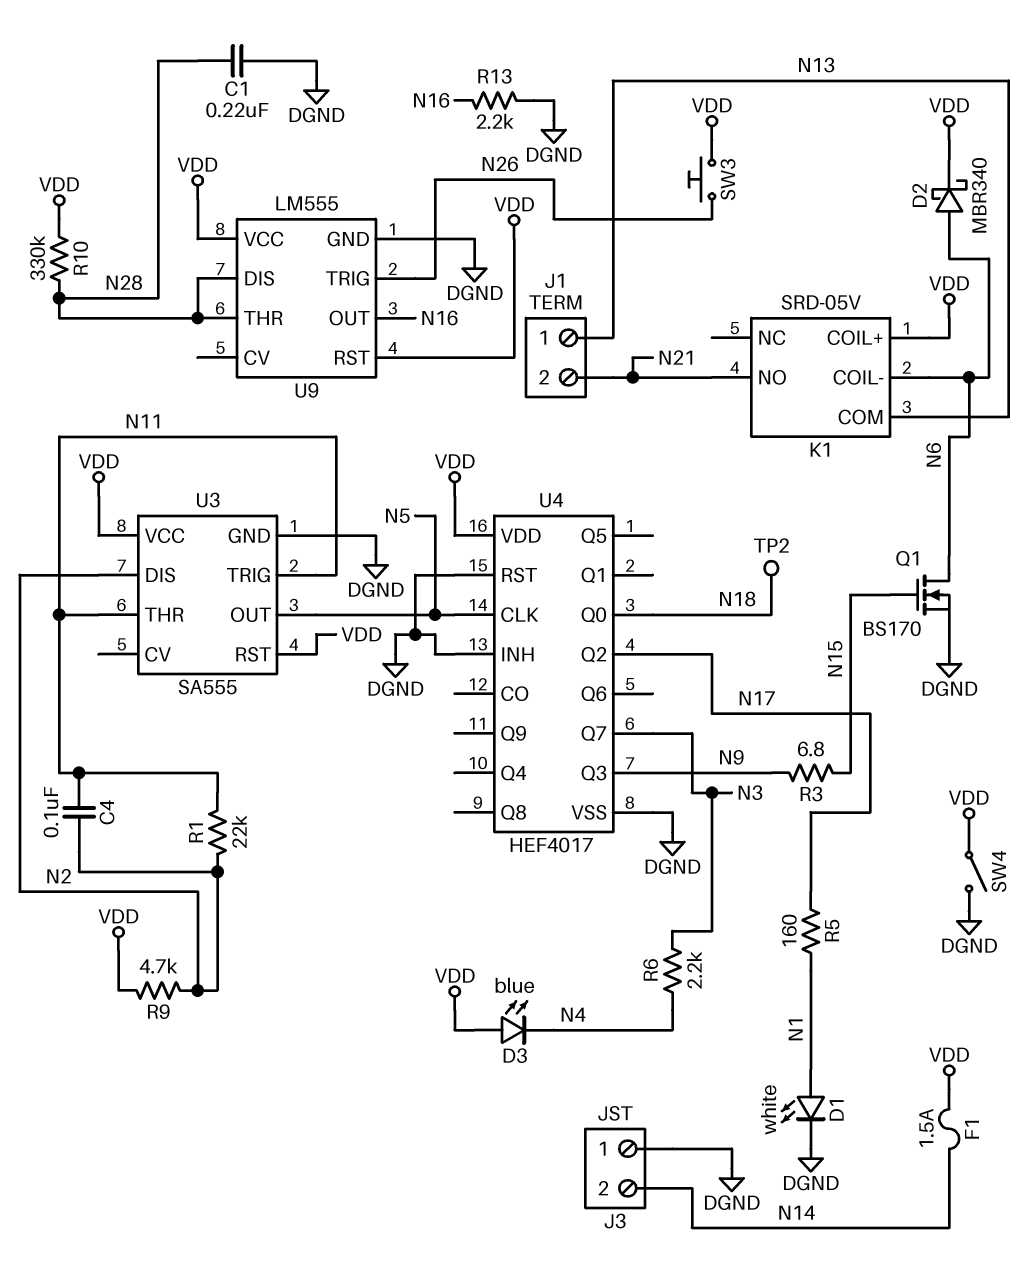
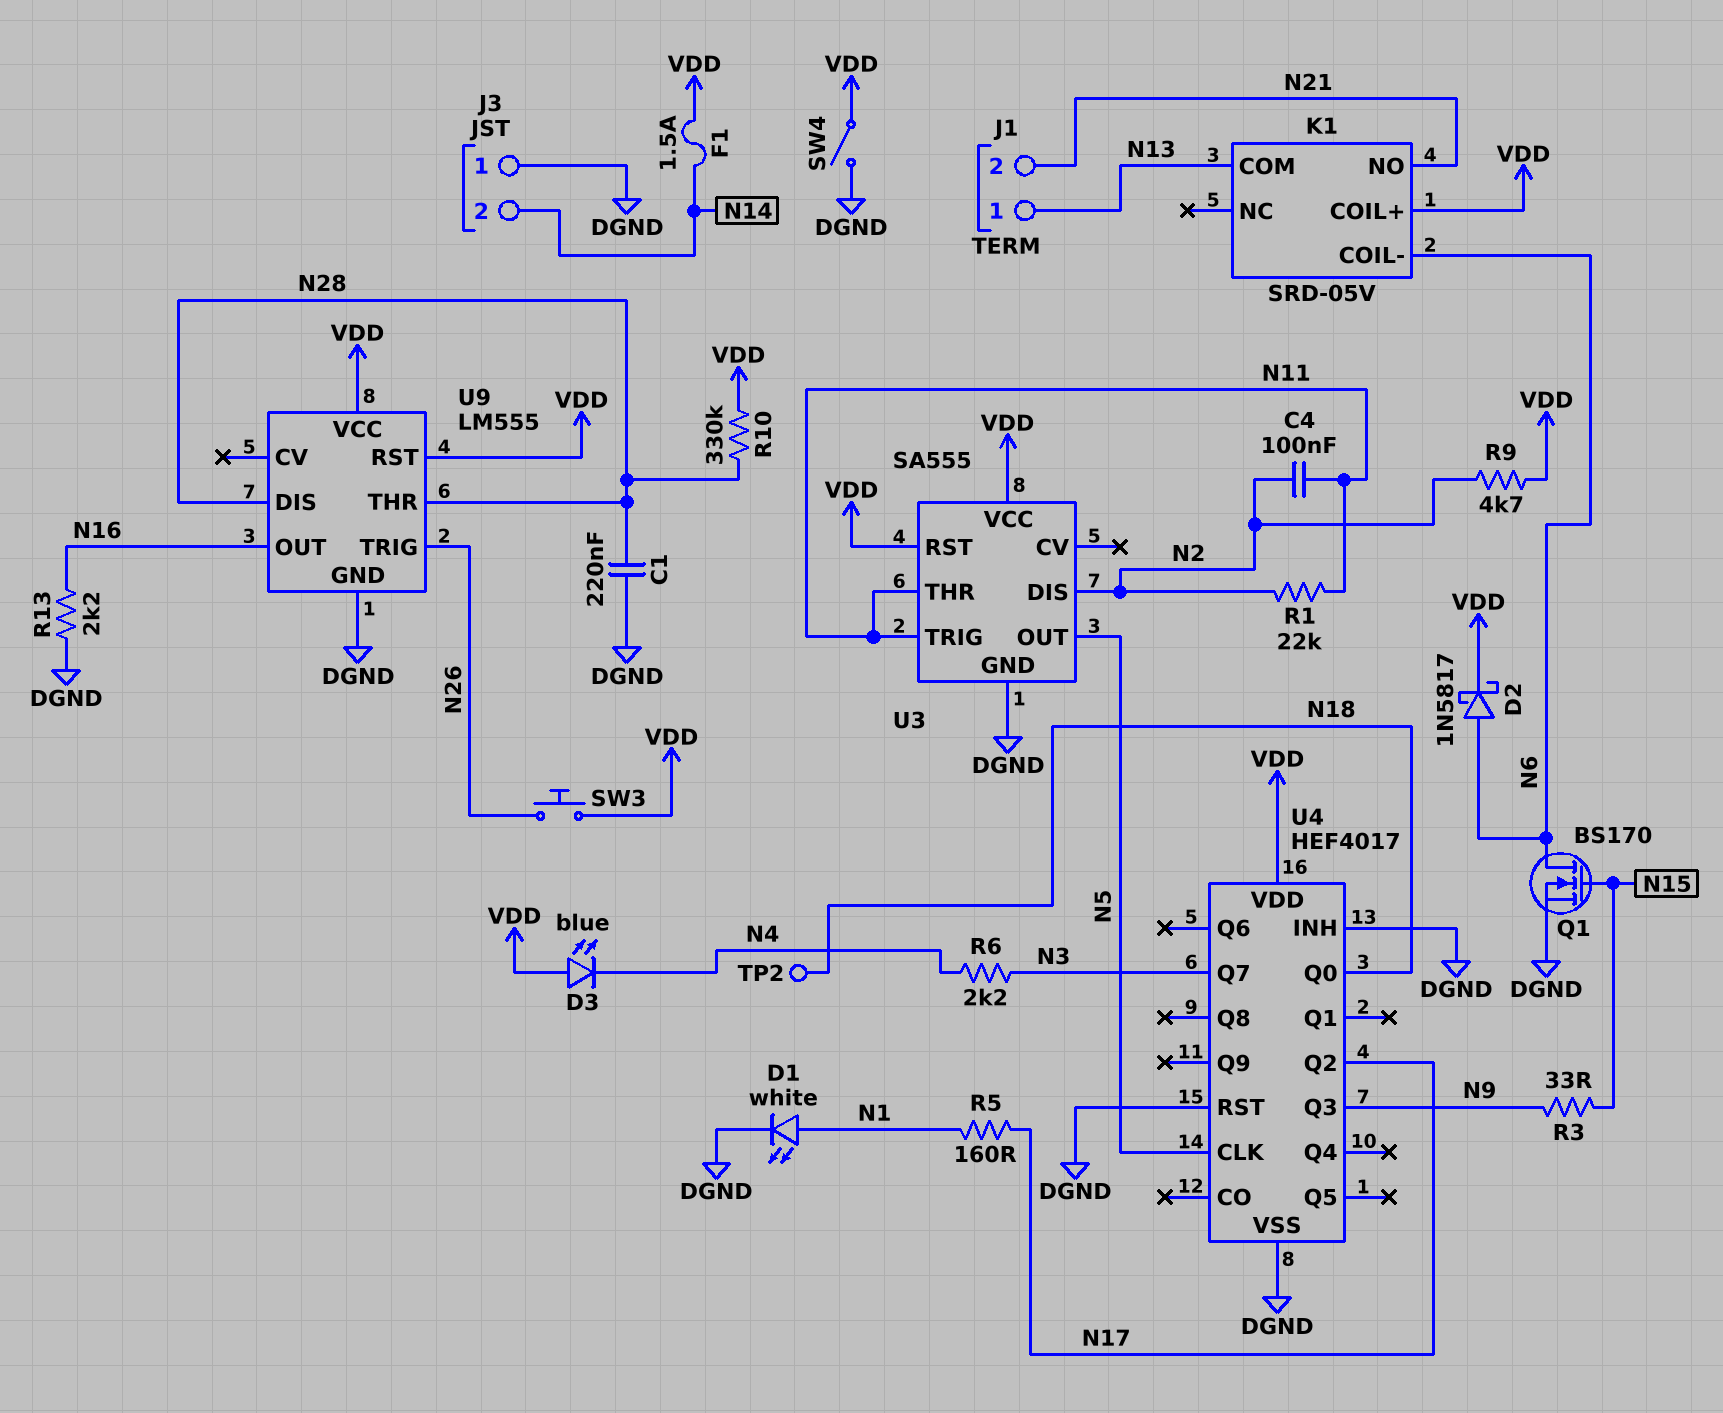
D2: schottky MBR340 (A N6, K VDD) -> schottky 1N5817 (A N6, K VDD)
R3: 6.8 (N9, N15) -> 33 (N9, N15)

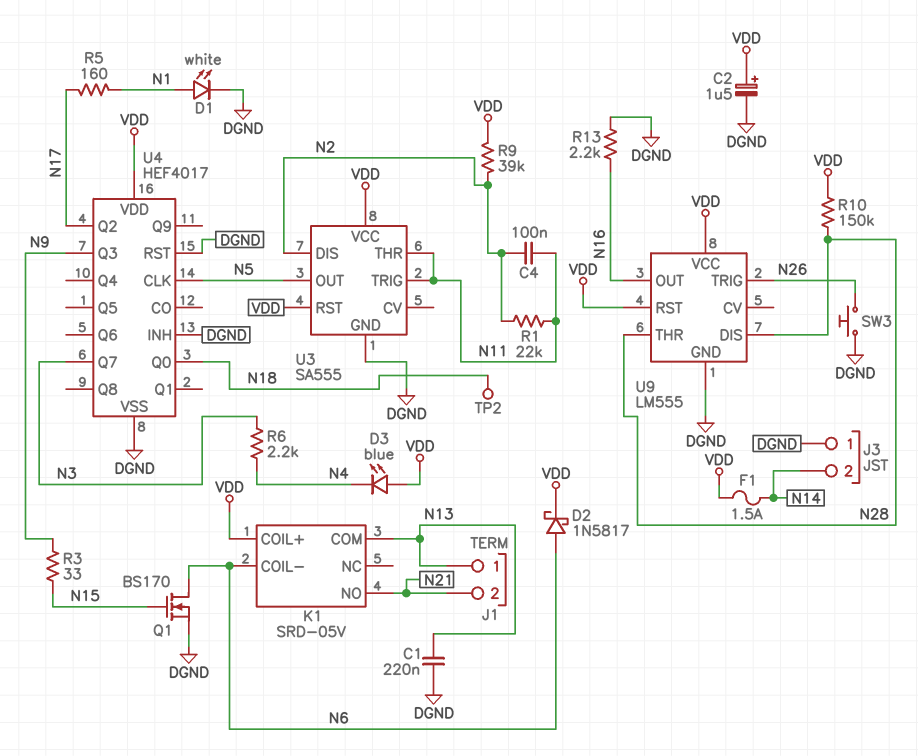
C1: 220nF (DGND, N28) -> 220nF (DGND, N13)
C2: none -> 1.5uF (plus VDD, minus DGND)
R9: 4.7k (N2, VDD) -> 39k (N2, VDD)
R10: 330k (N28, VDD) -> 150k (N28, VDD)
SW3: button (N26, VDD) -> button (DGND, N26)
SW4: switch (DGND, VDD) -> none

